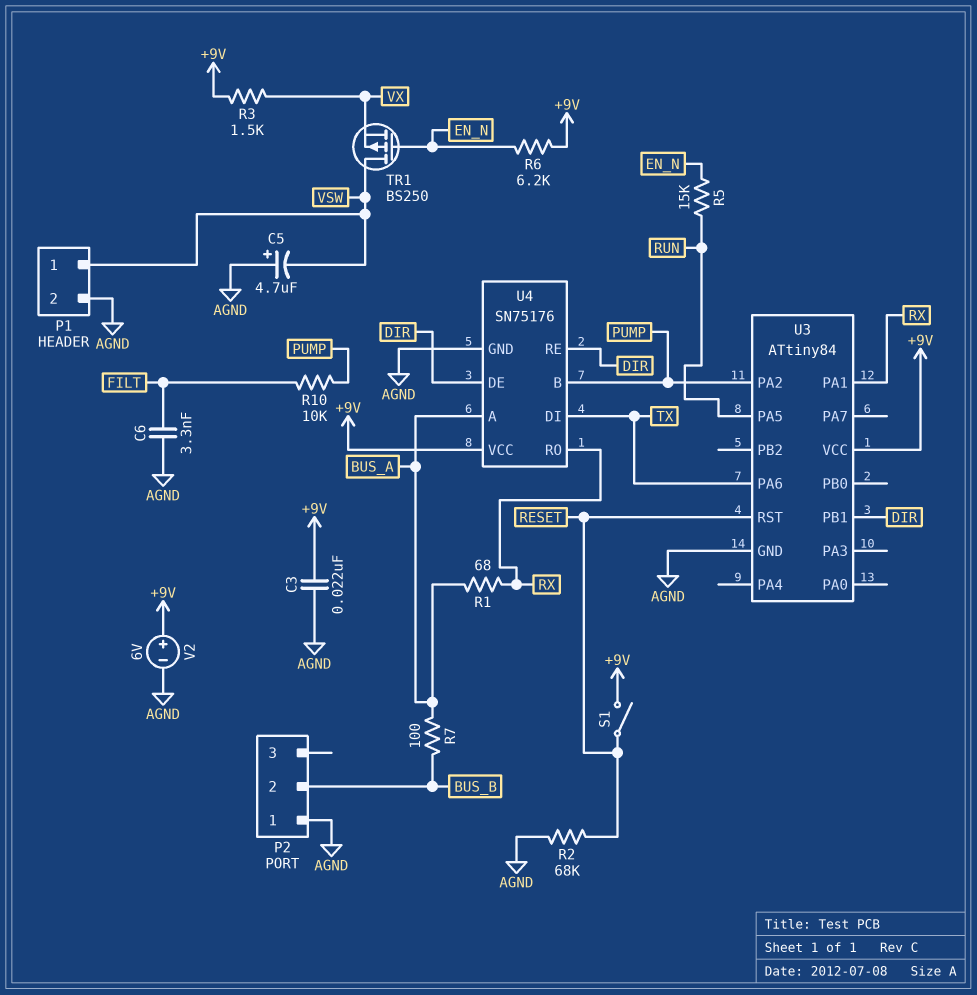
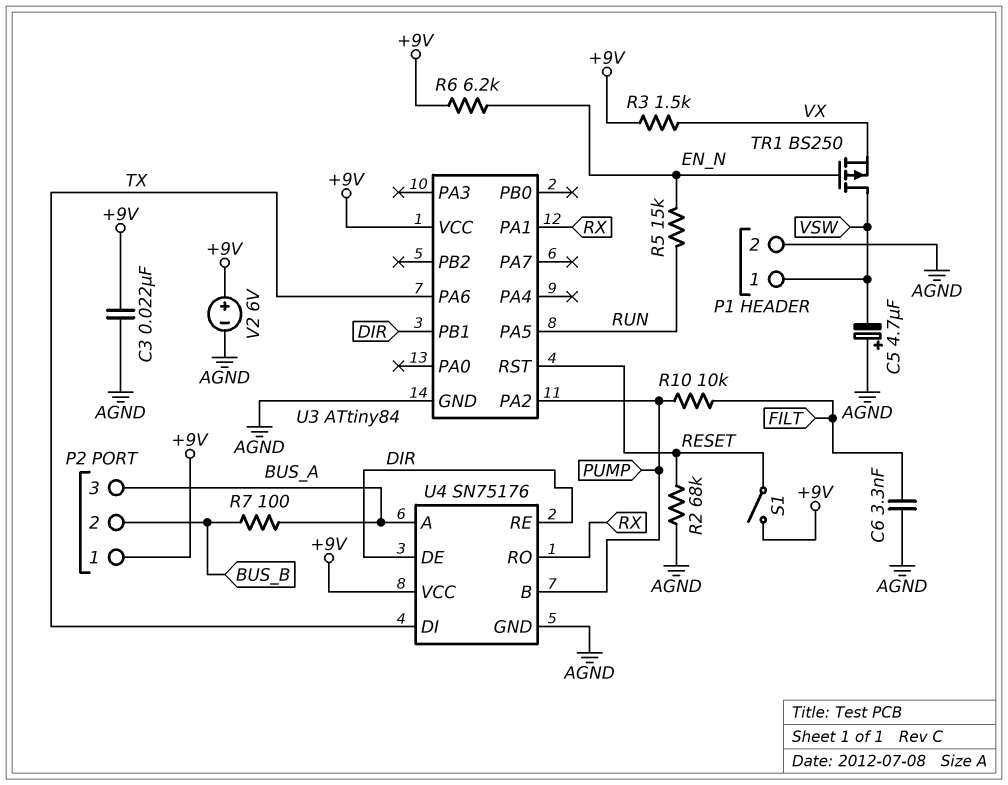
P2 pin 1: AGND -> +9V
P2 pin 3: none -> BUS_A
R1: 68 (BUS_A, RX) -> none

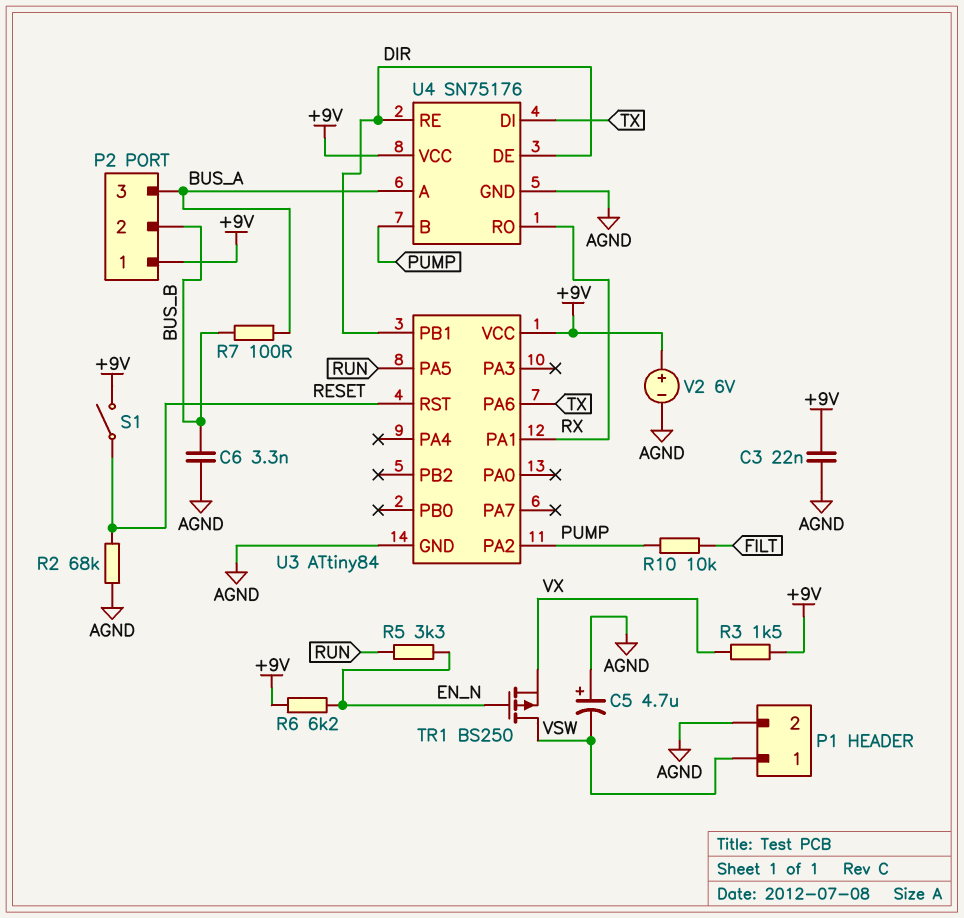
C6: 3.3nF (AGND, FILT) -> 3.3nF (AGND, BUS_B)
R5: 15k (EN_N, RUN) -> 3.3k (EN_N, RUN)

